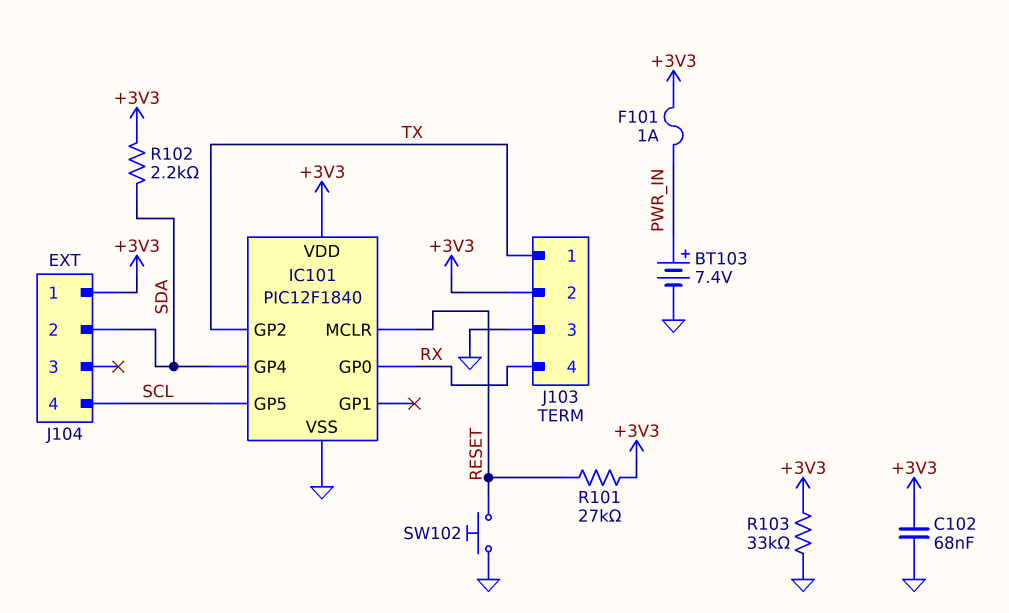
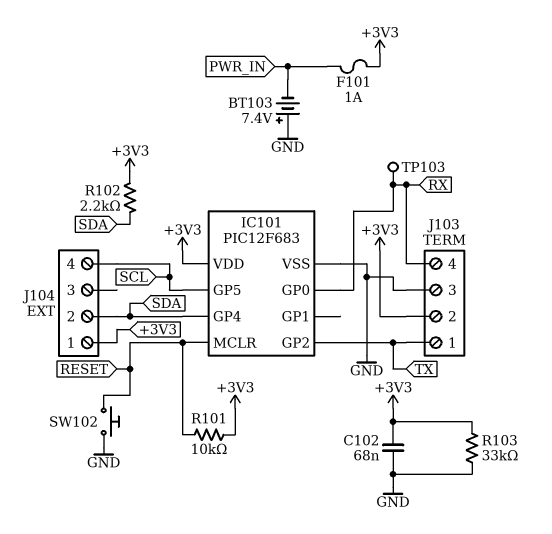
BT103: 7.4V (plus PWR_IN, minus GND) -> 7.4V (plus GND, minus PWR_IN)
IC101: PIC12F1840 -> PIC12F683
R101: 27k (+3V3, RESET) -> 10k (+3V3, RESET)
TP103: none -> test point (RX)

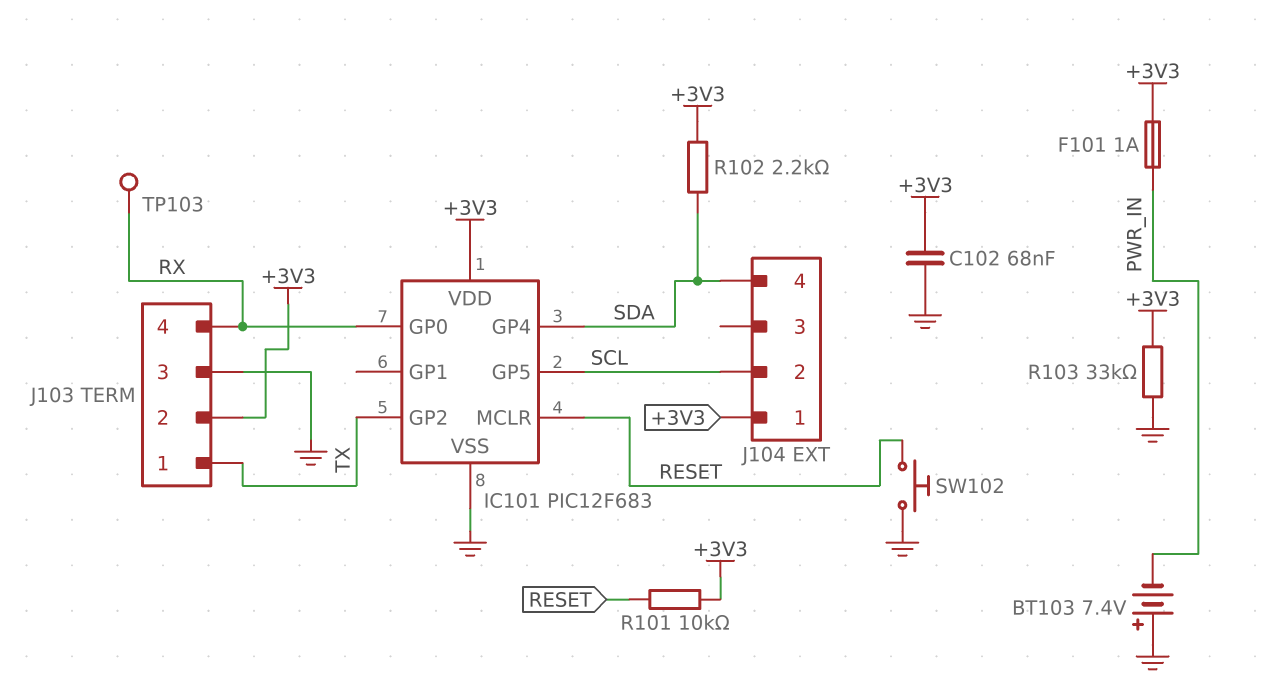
J104 pin 2: SDA -> SCL
J104 pin 4: SCL -> SDA

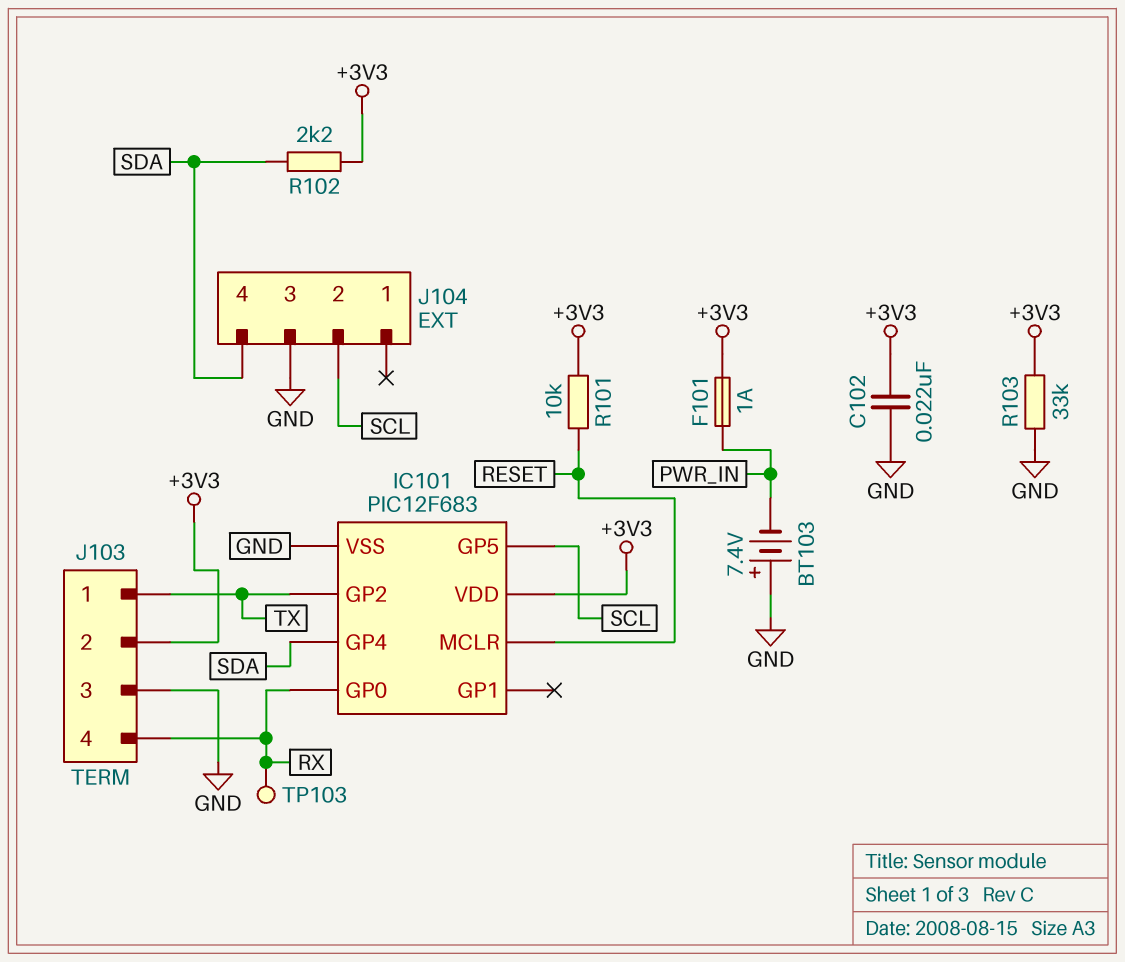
C102: 68nF (+3V3, GND) -> 22nF (+3V3, GND)
J104 pin 1: +3V3 -> none
J104 pin 3: none -> GND
SW102: button (GND, RESET) -> none

